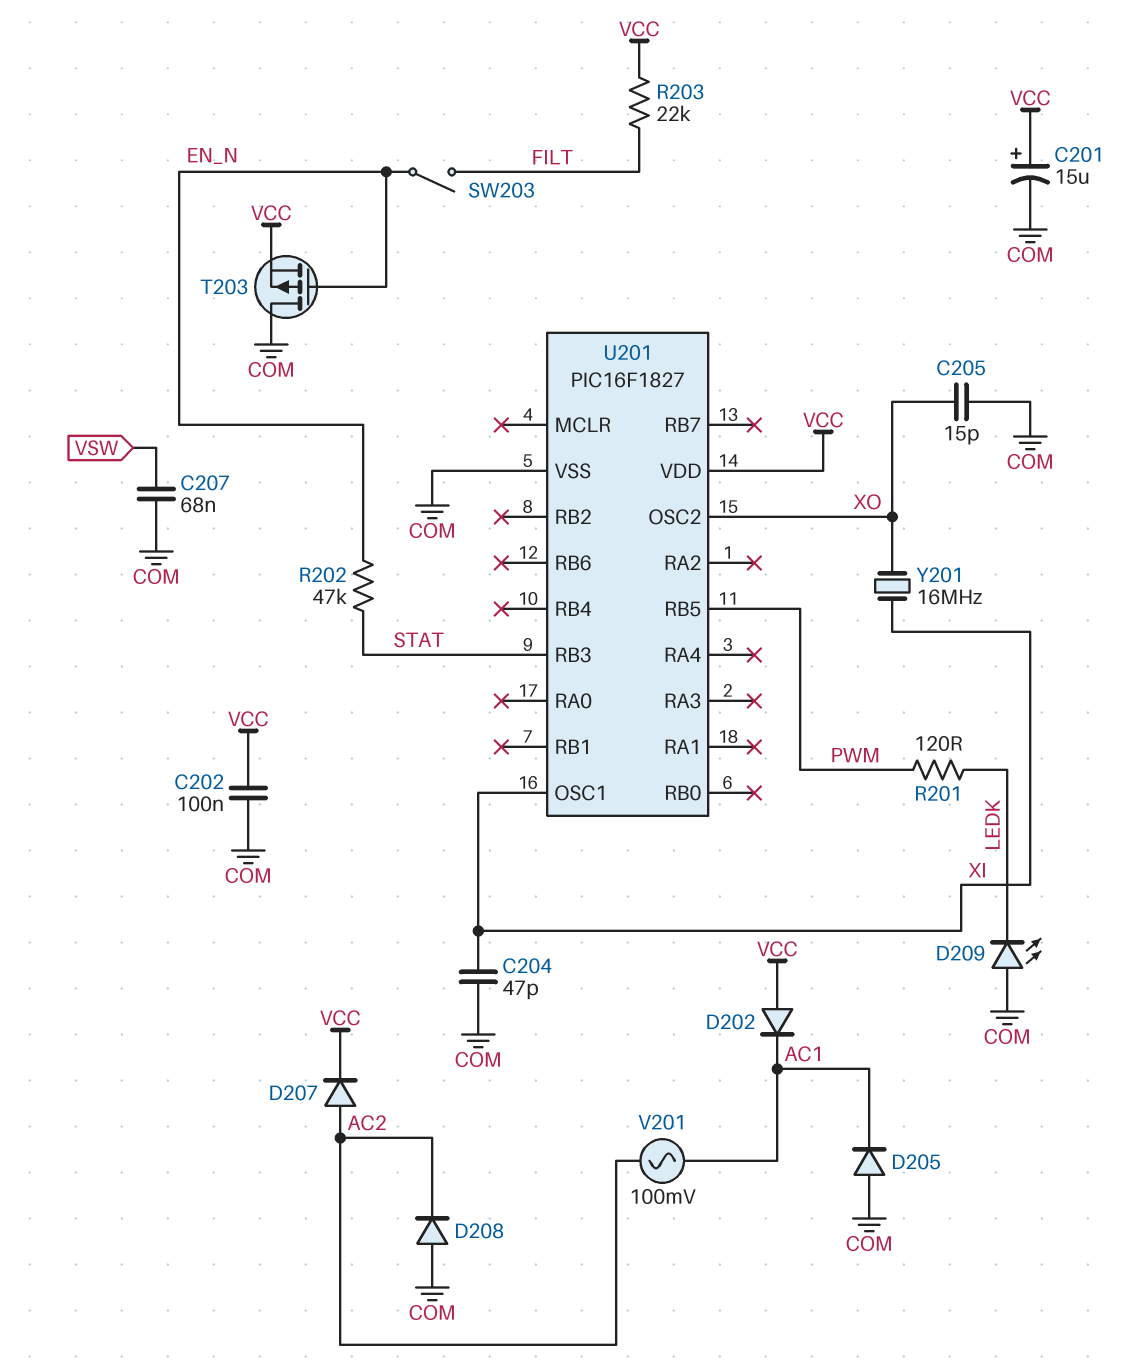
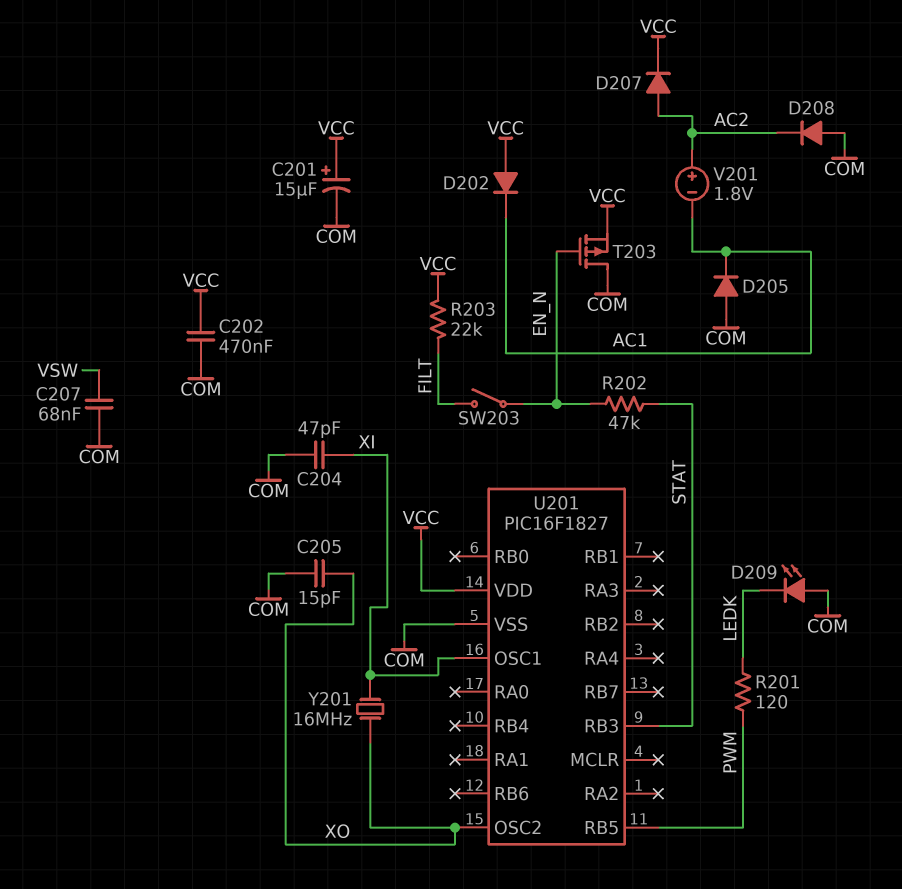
C202: 100nF (COM, VCC) -> 470nF (COM, VCC)
V201: AC 100mV (AC1, AC2) -> 1.8V (plus AC2, minus AC1)

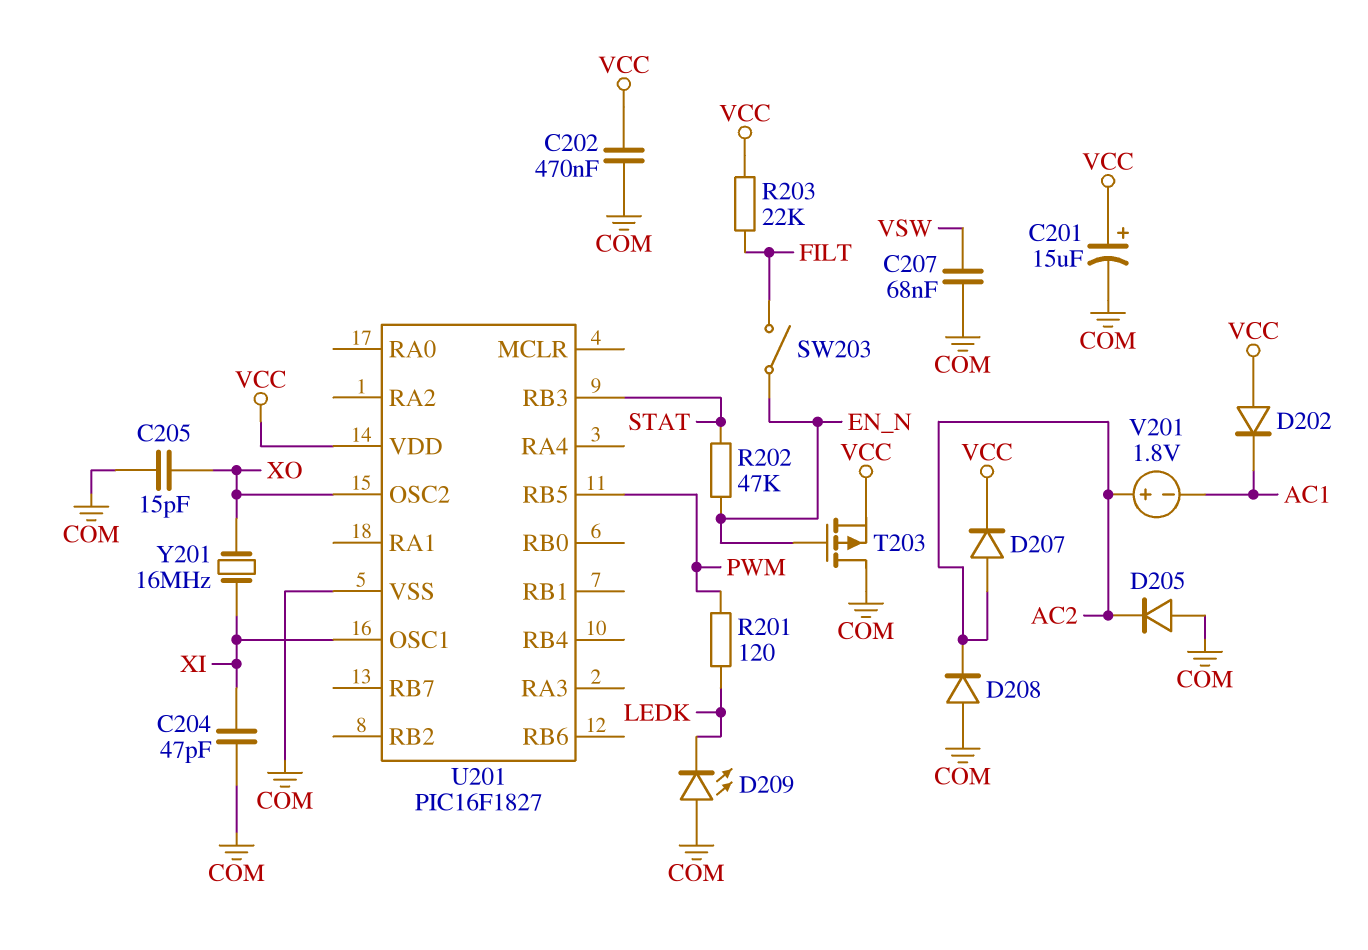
D205: diode (A COM, K AC1) -> diode (A COM, K AC2)

